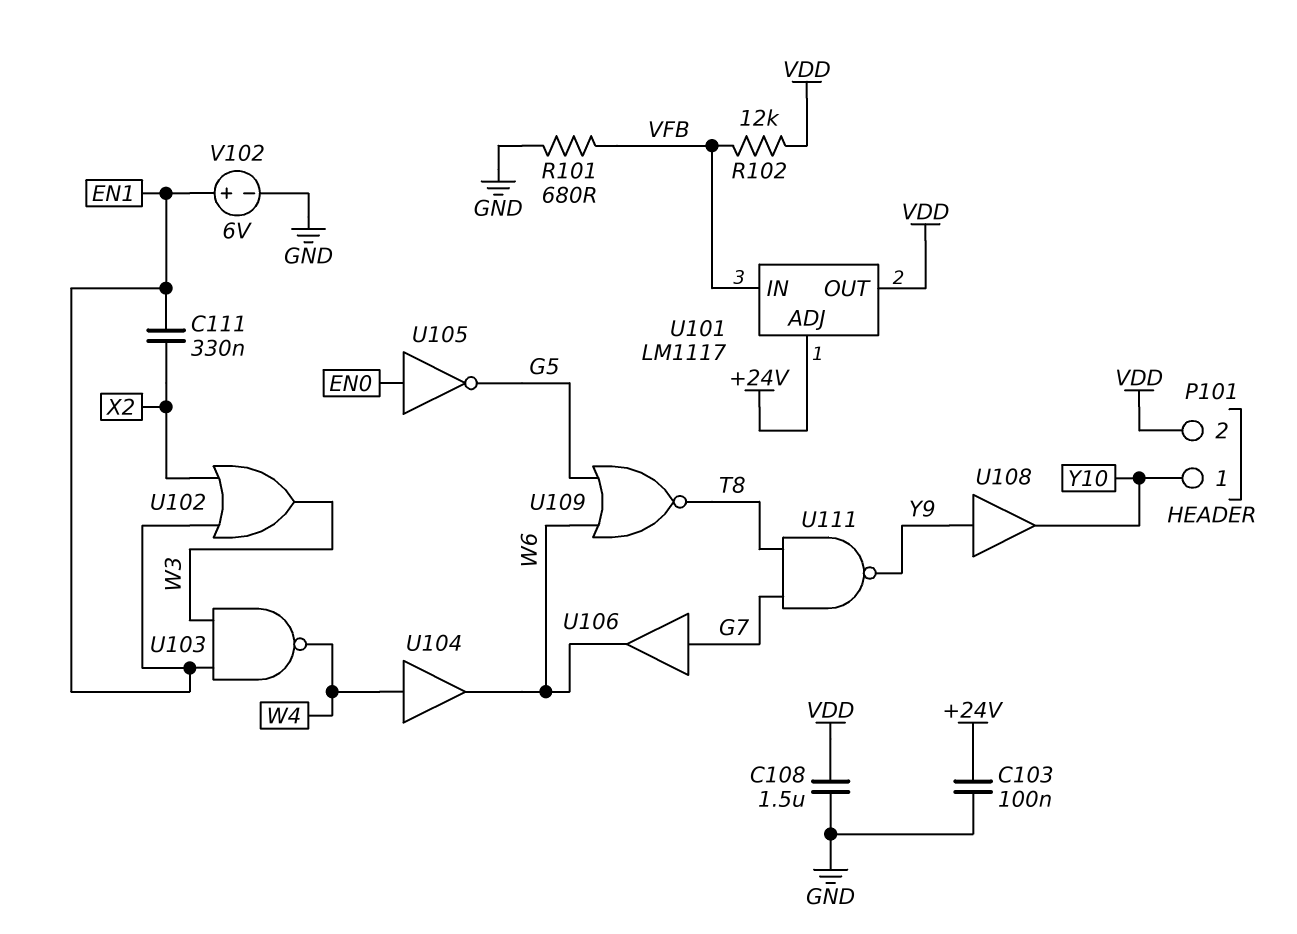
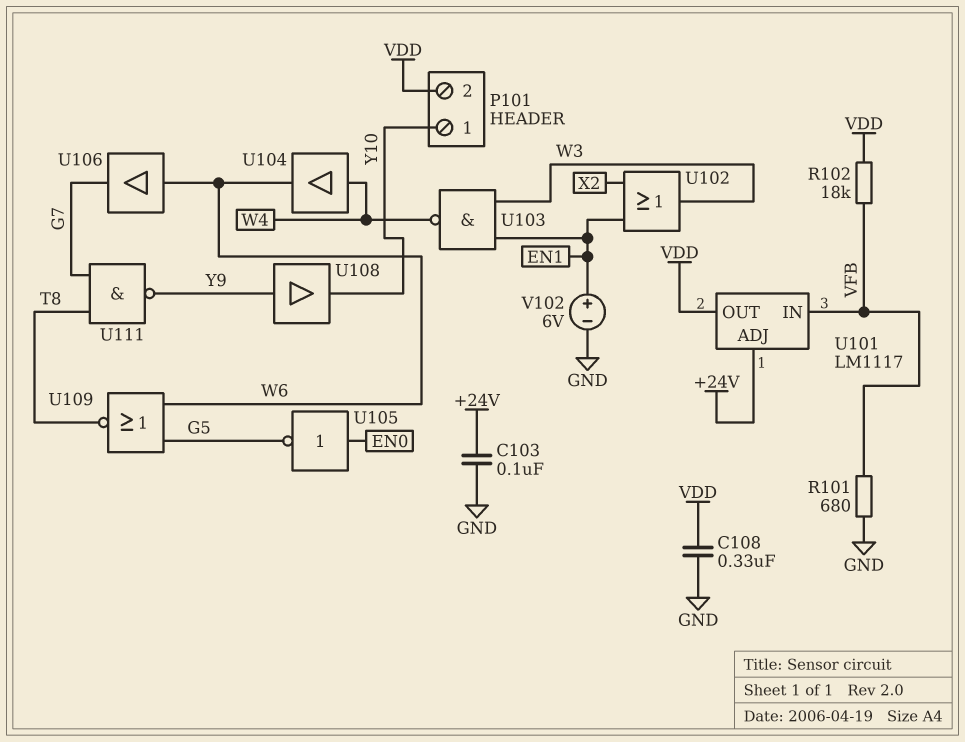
C108: 1.5uF (GND, VDD) -> 330nF (GND, VDD)
C111: 330nF (EN1, X2) -> none
R102: 12k (VDD, VFB) -> 18k (VDD, VFB)
U106: buffer (in G7, out W6) -> buffer (in W6, out G7)

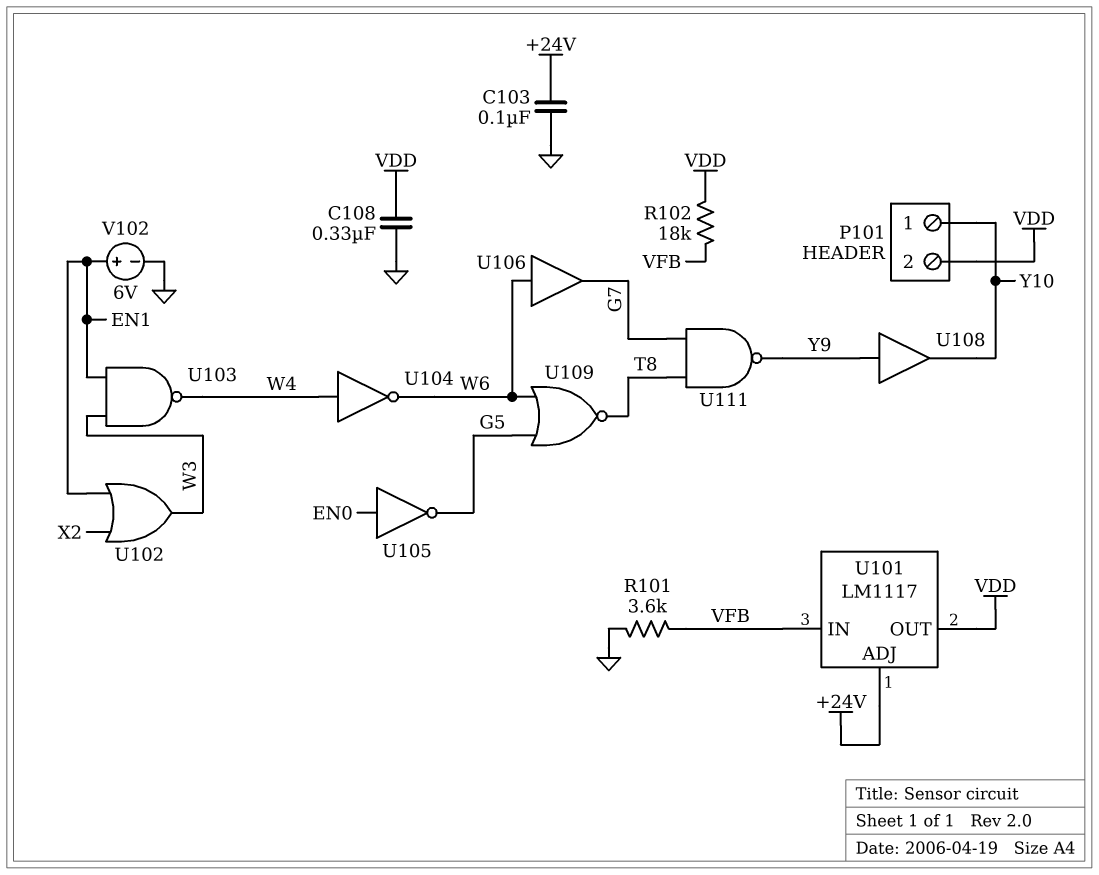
R101: 680 (GND, VFB) -> 3.6k (GND, VFB)
U104: buffer (in W4, out W6) -> NOT (in W4, out W6)

